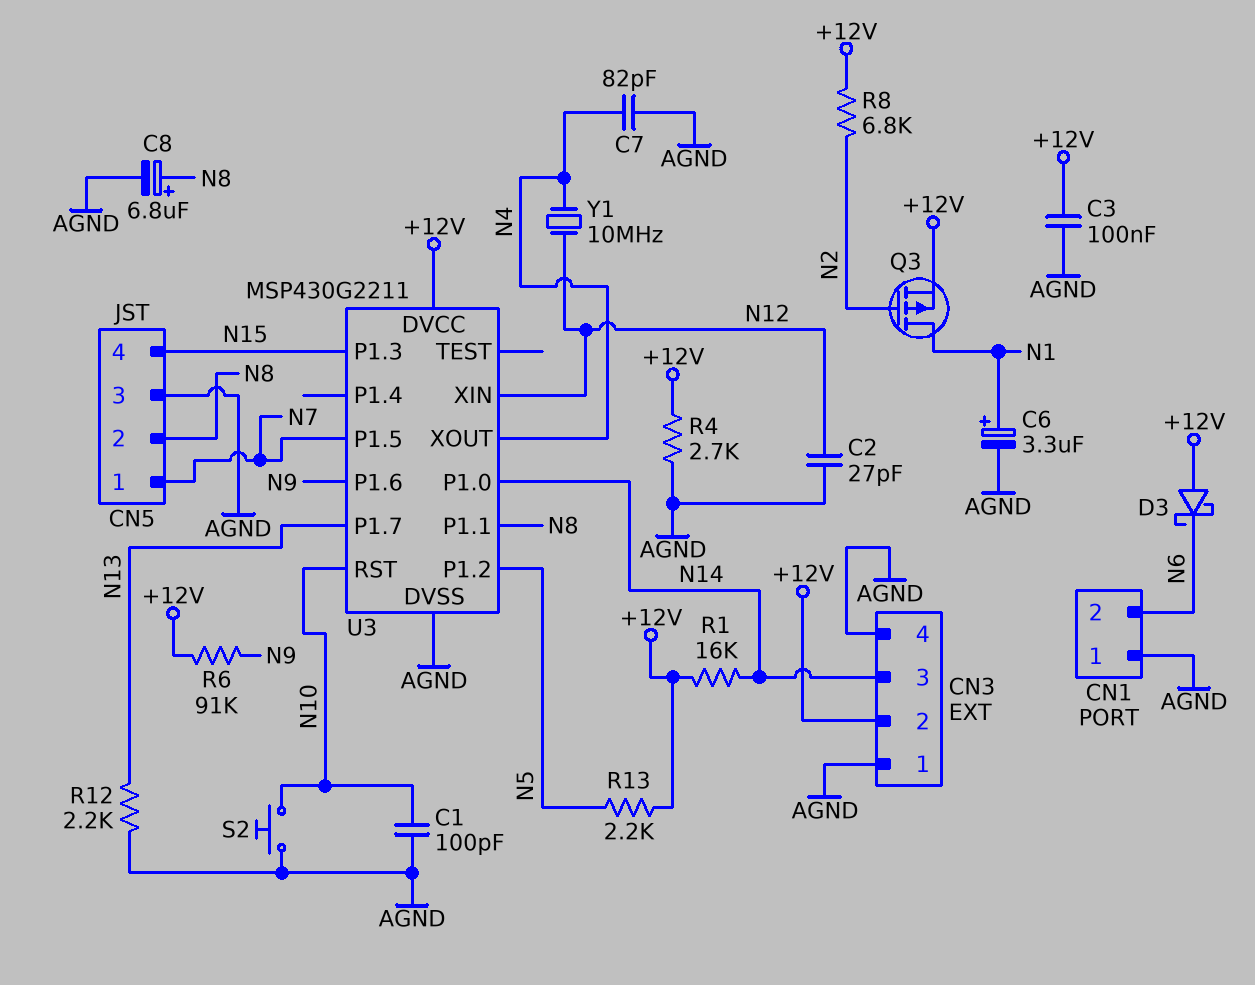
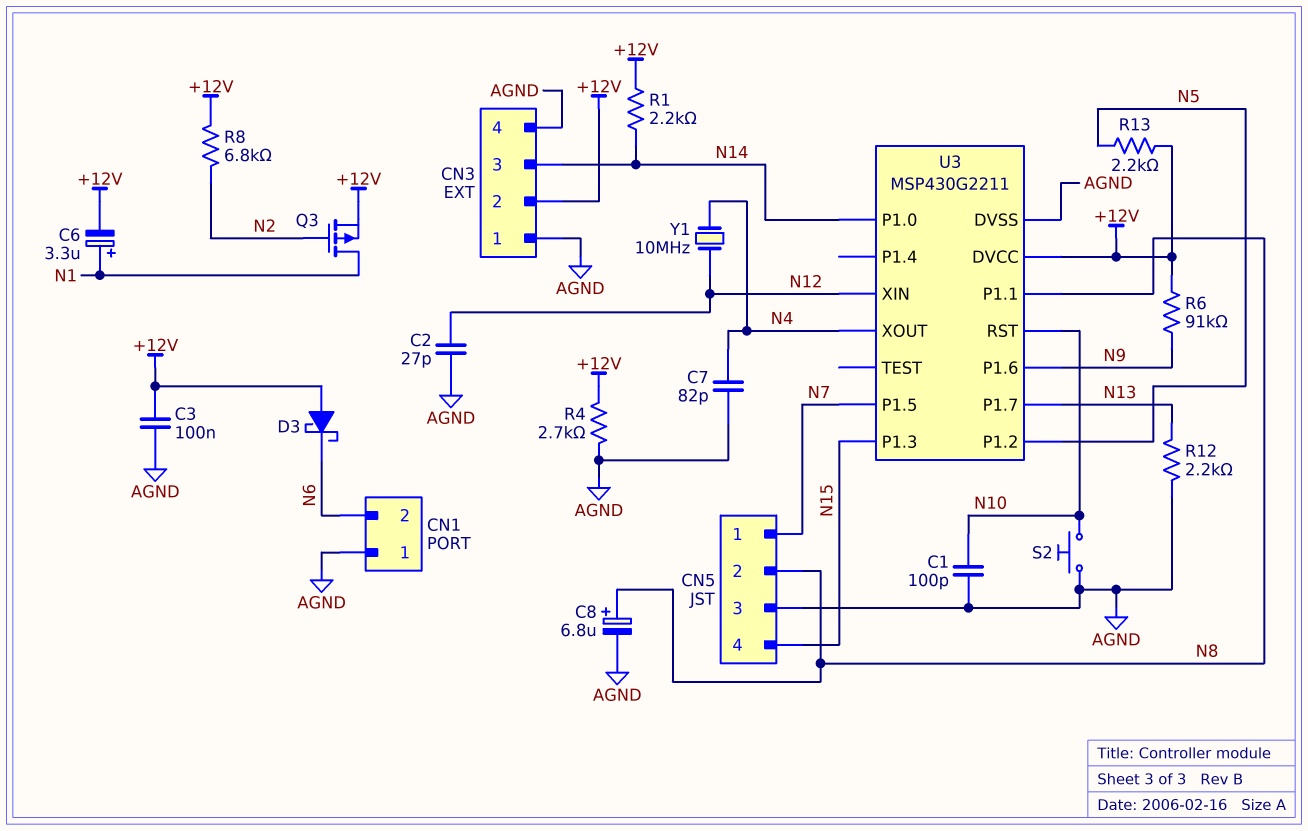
C6: 3.3uF (plus N1, minus AGND) -> 3.3uF (plus N1, minus +12V)
R1: 16k (+12V, N14) -> 2.2k (+12V, N14)

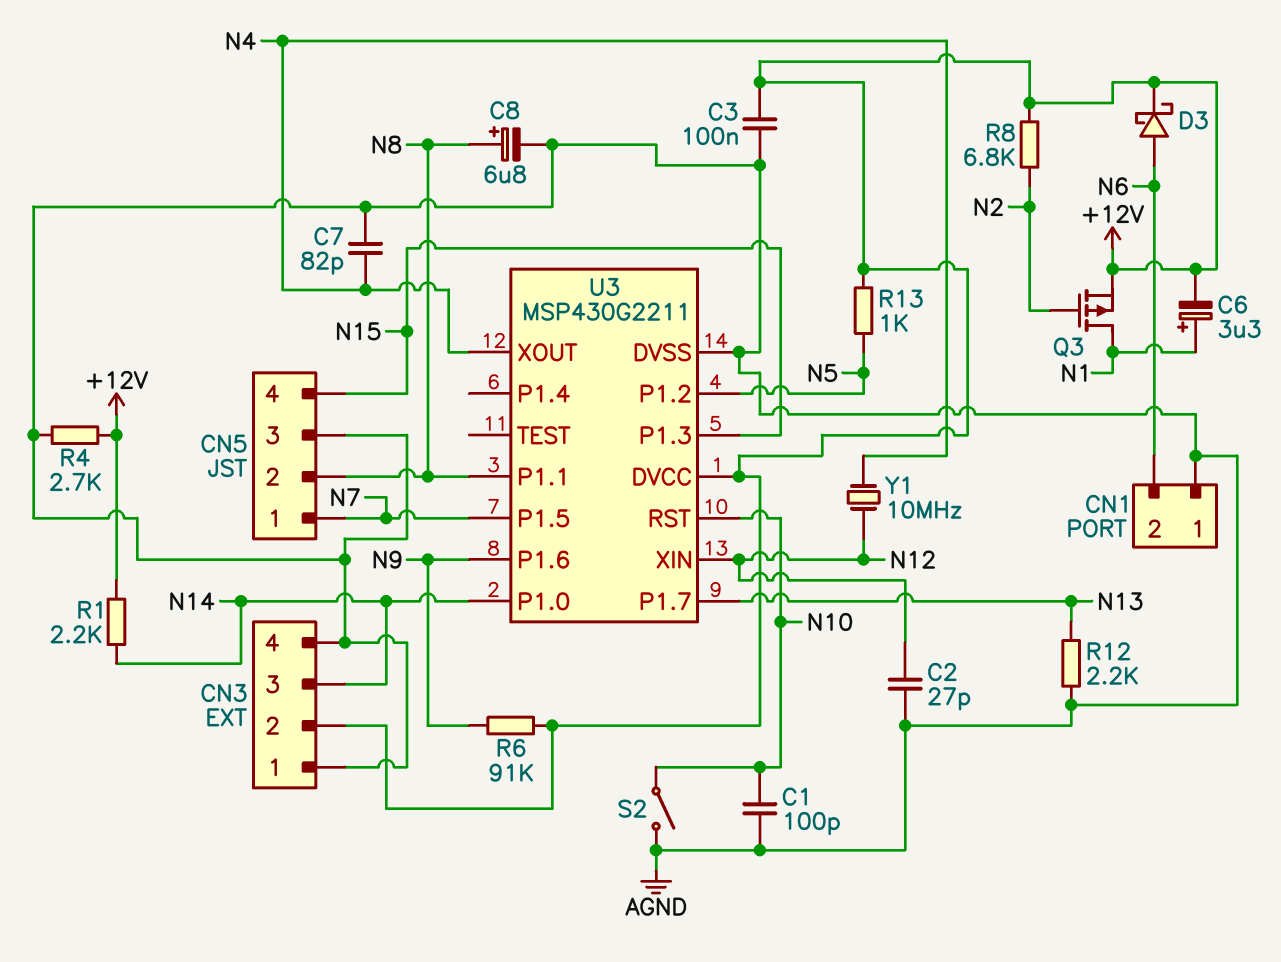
D3: schottky (A +12V, K N6) -> schottky (A N6, K +12V)
R13: 2.2k (+12V, N5) -> 1k (+12V, N5)
S2: button (AGND, N10) -> switch (AGND, N10)

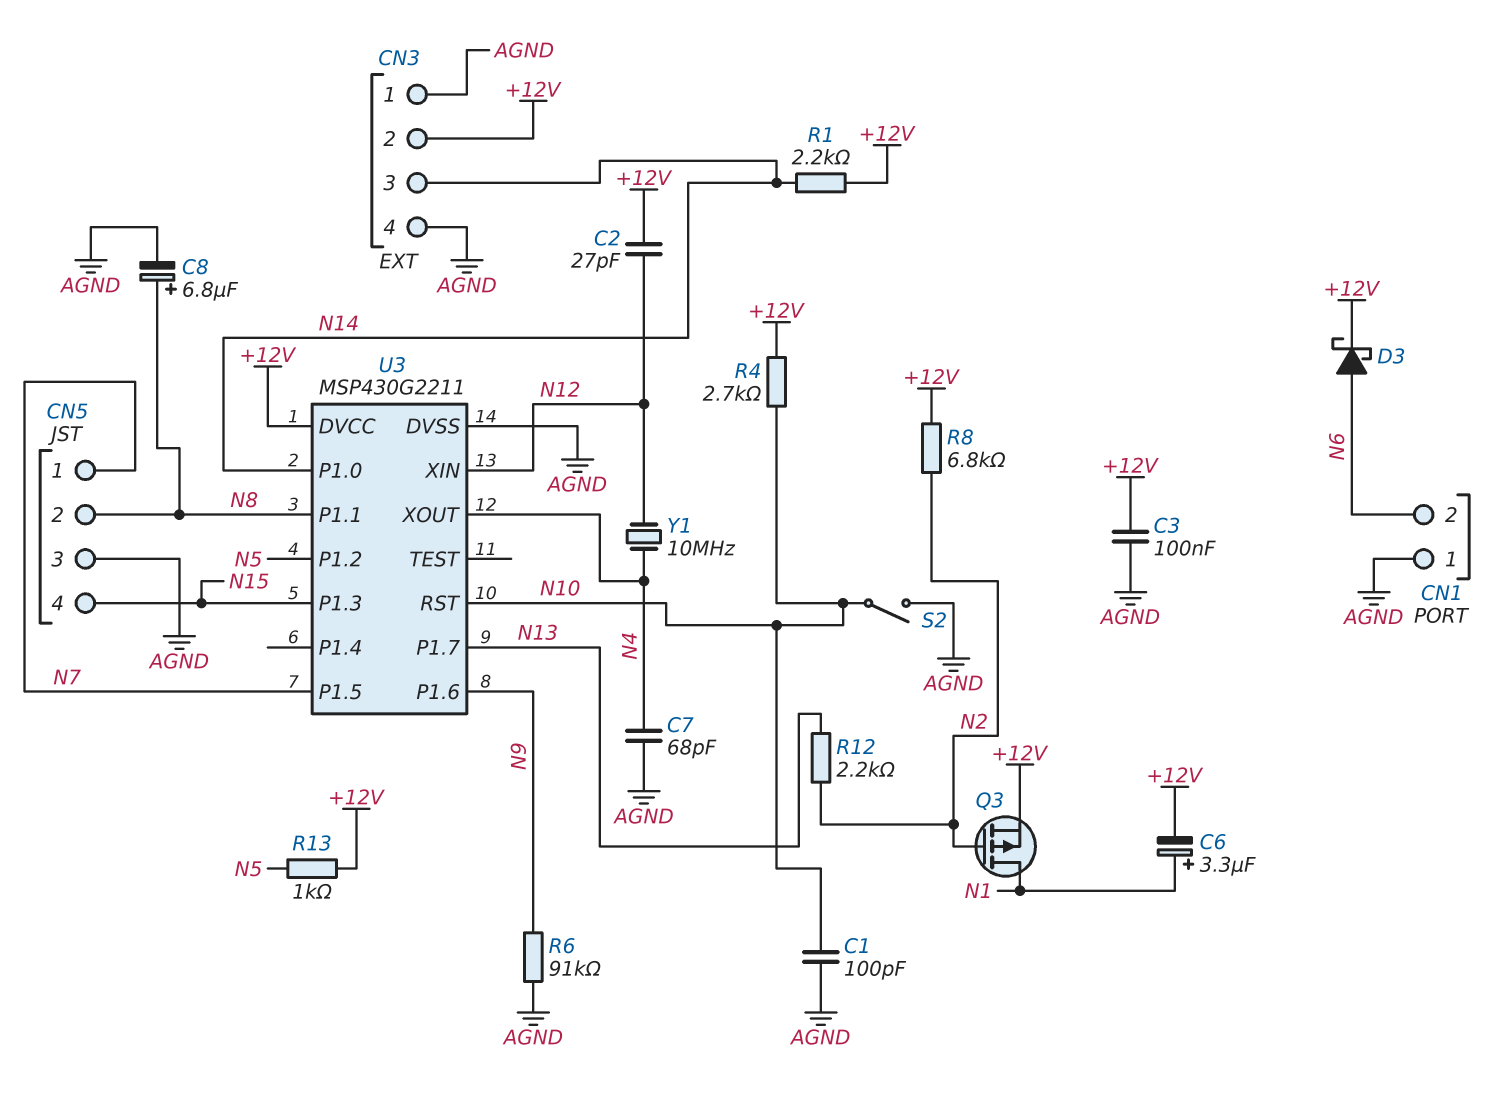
C2: 27pF (AGND, N12) -> 27pF (+12V, N12)
C7: 82pF (AGND, N4) -> 68pF (AGND, N4)
R4: 2.7k (+12V, AGND) -> 2.7k (+12V, N10)
R6: 91k (+12V, N9) -> 91k (AGND, N9)
R12: 2.2k (AGND, N13) -> 2.2k (N2, N13)

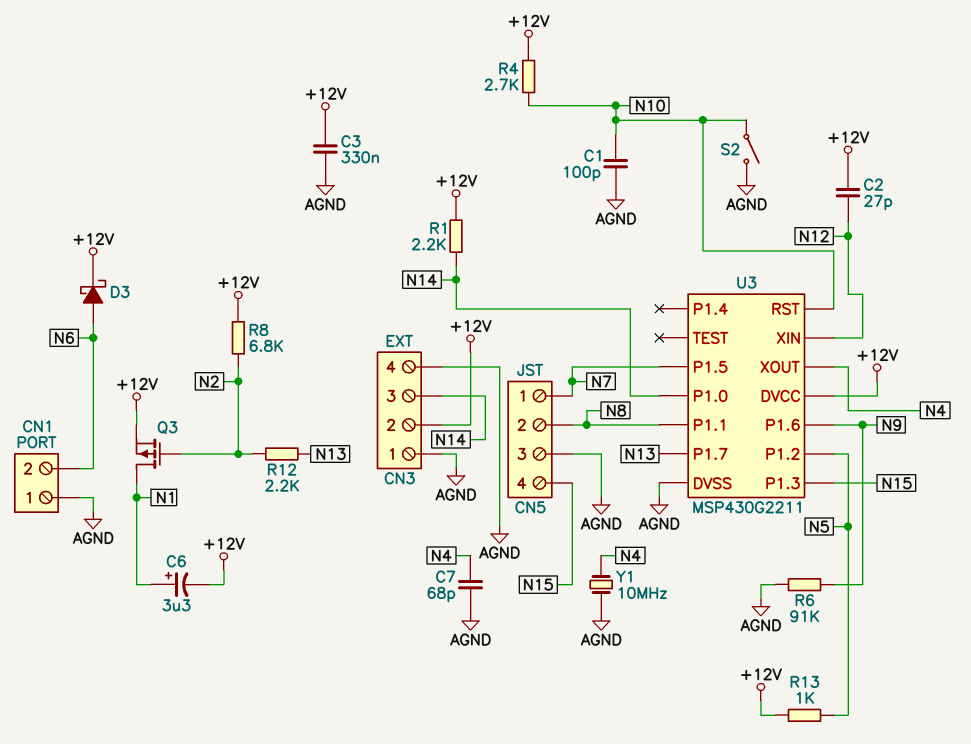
C3: 100nF (+12V, AGND) -> 330nF (+12V, AGND)
C8: 6.8uF (plus N8, minus AGND) -> none
Y1: 10MHz (N4, N12) -> 10MHz (AGND, N4)

